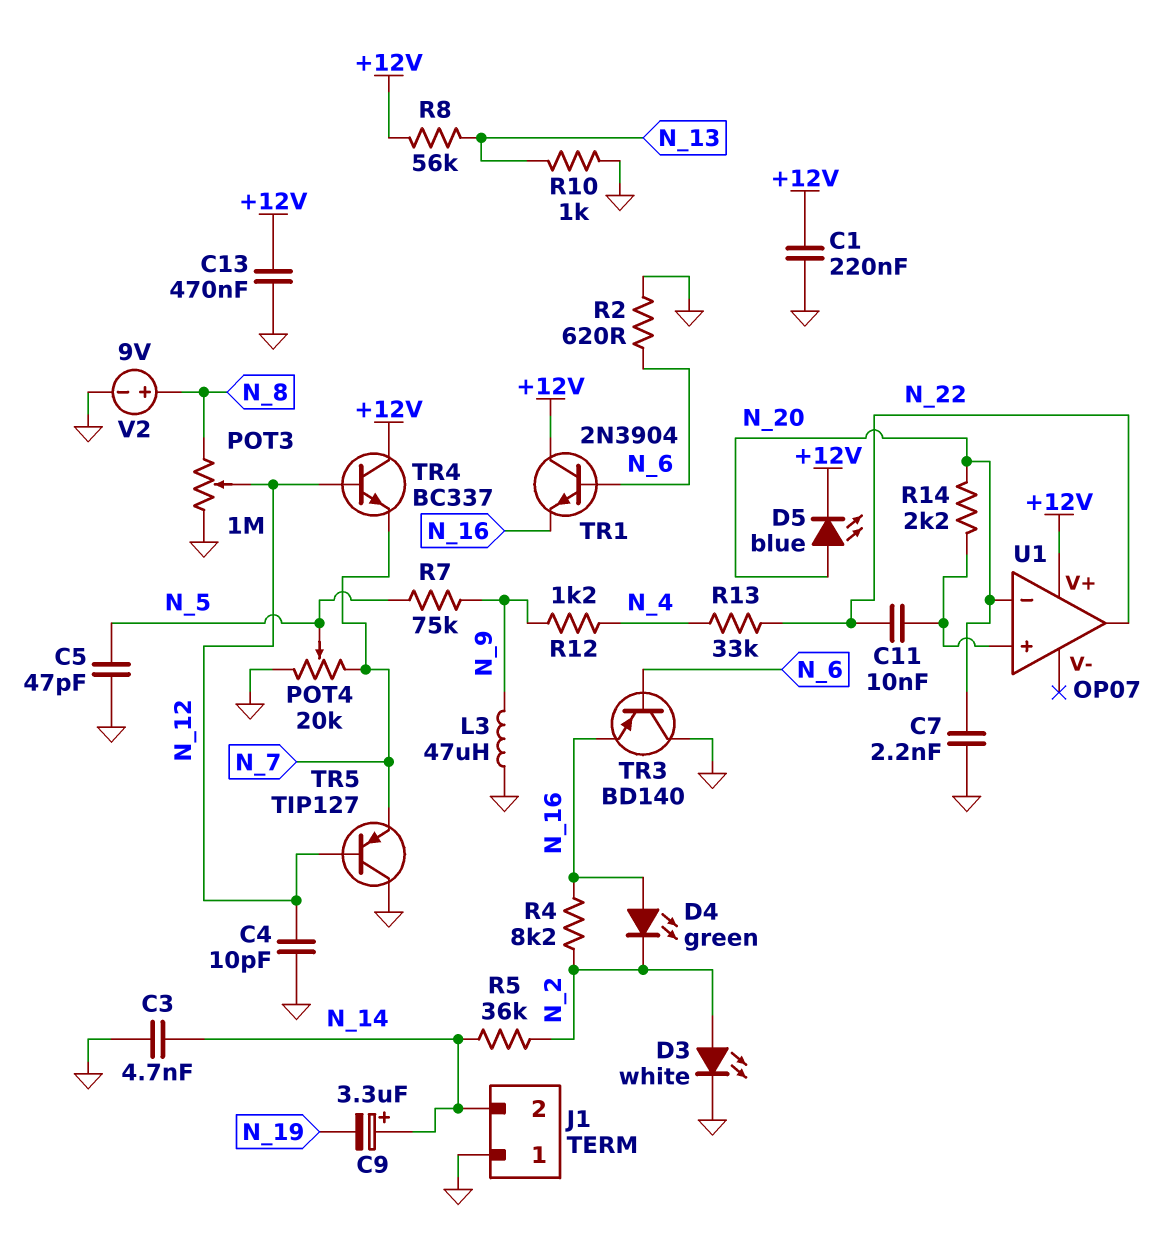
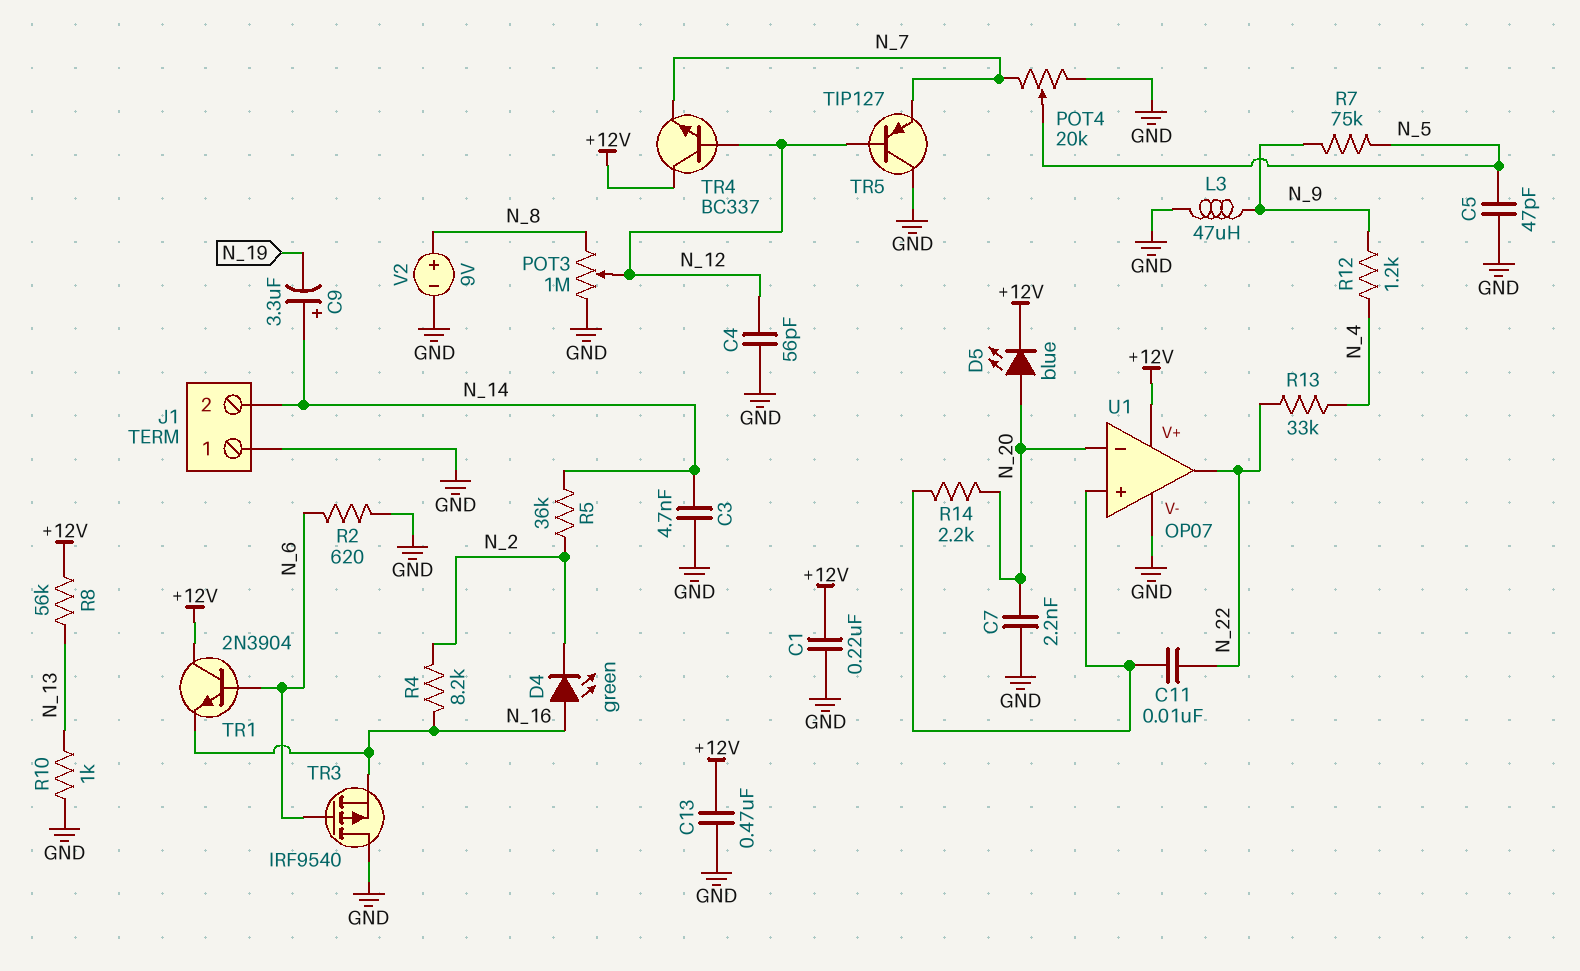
C4: 10pF (GND, N_12) -> 56pF (GND, N_12)
D3: LED white (A N_2, K GND) -> none
TR3: PNP BD140 (B N_6, C GND, E N_16) -> PMOS IRF9540 (G N_6, D GND, S N_16)
U1 pin V-: none -> GND

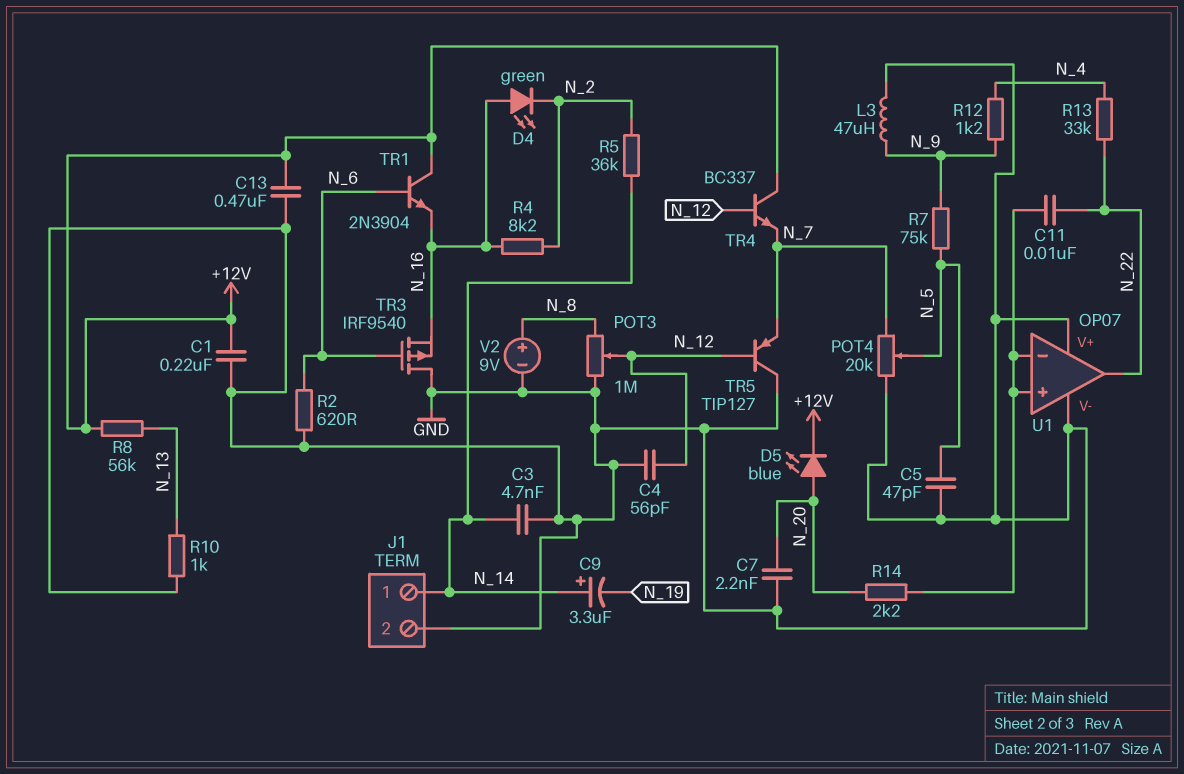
J1 pin 1: GND -> N_14
J1 pin 2: N_14 -> GND
U1 pin V+: +12V -> GND
U1 pin in-: N_20 -> U1/in+

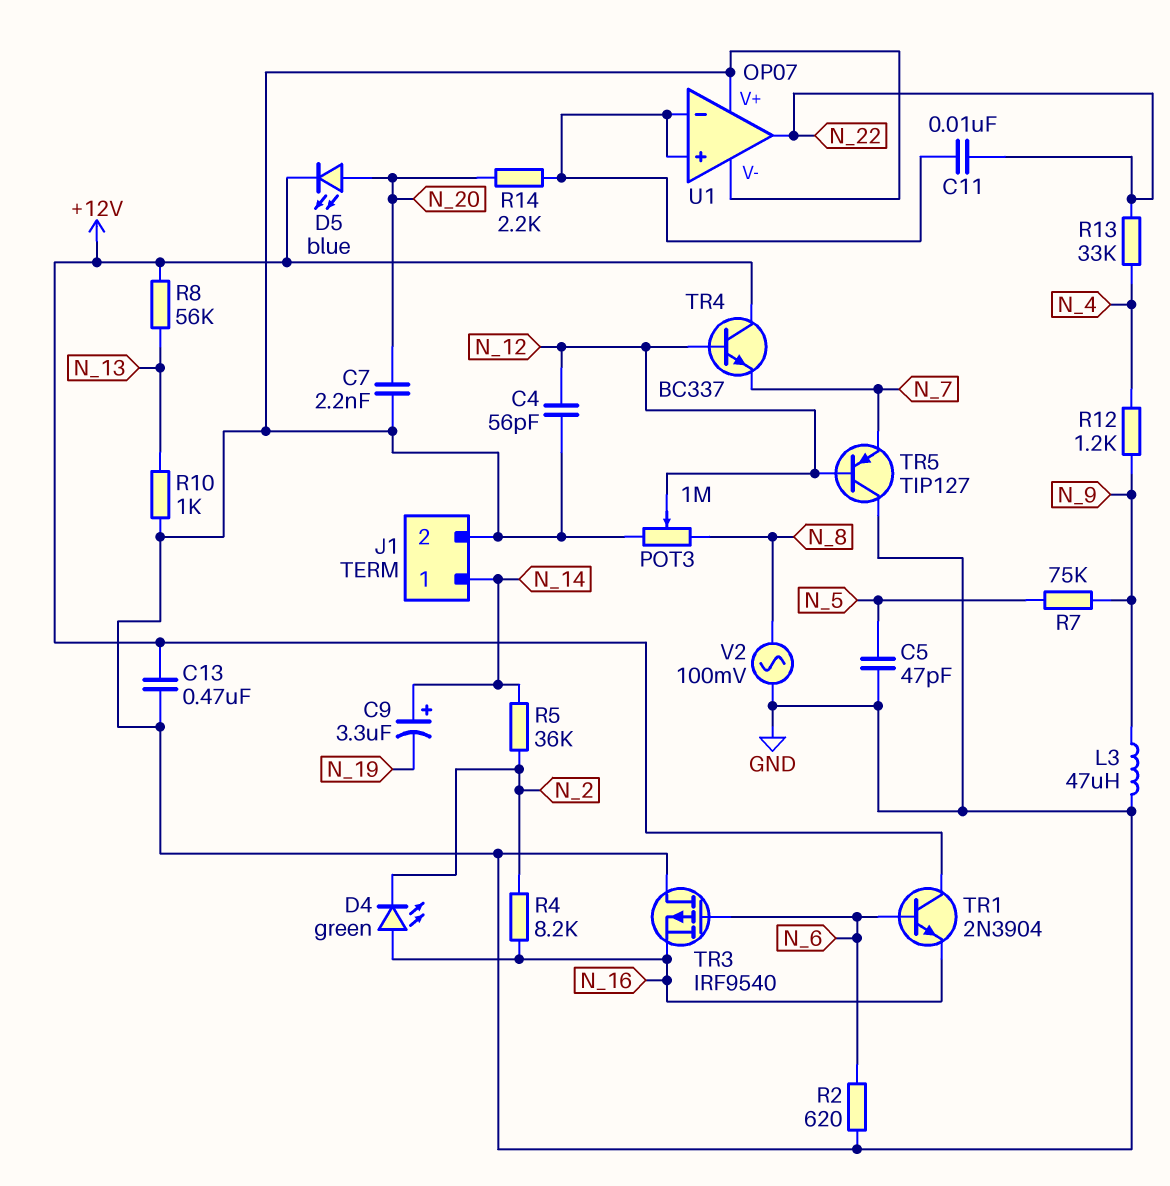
C1: 220nF (+12V, GND) -> none
C3: 4.7nF (GND, N_14) -> none
POT4: 20k (GND, N_7, wiper N_5) -> none
V2: 9V (plus N_8, minus GND) -> AC 100mV (GND, N_8)

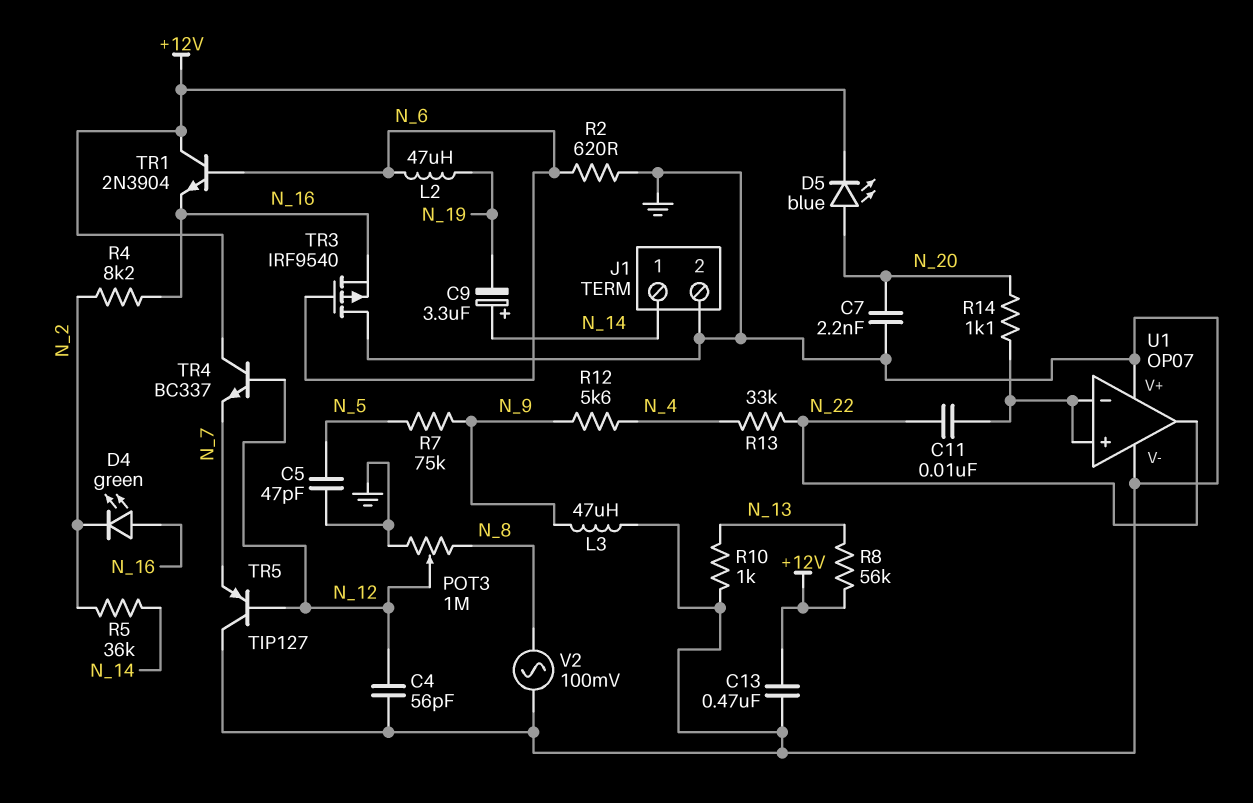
L2: none -> 47uH (N_6, N_19)
R12: 1.2k (N_4, N_9) -> 5.6k (N_4, N_9)
R14: 2.2k (N_20, U1/in+) -> 1.1k (N_20, U1/in+)

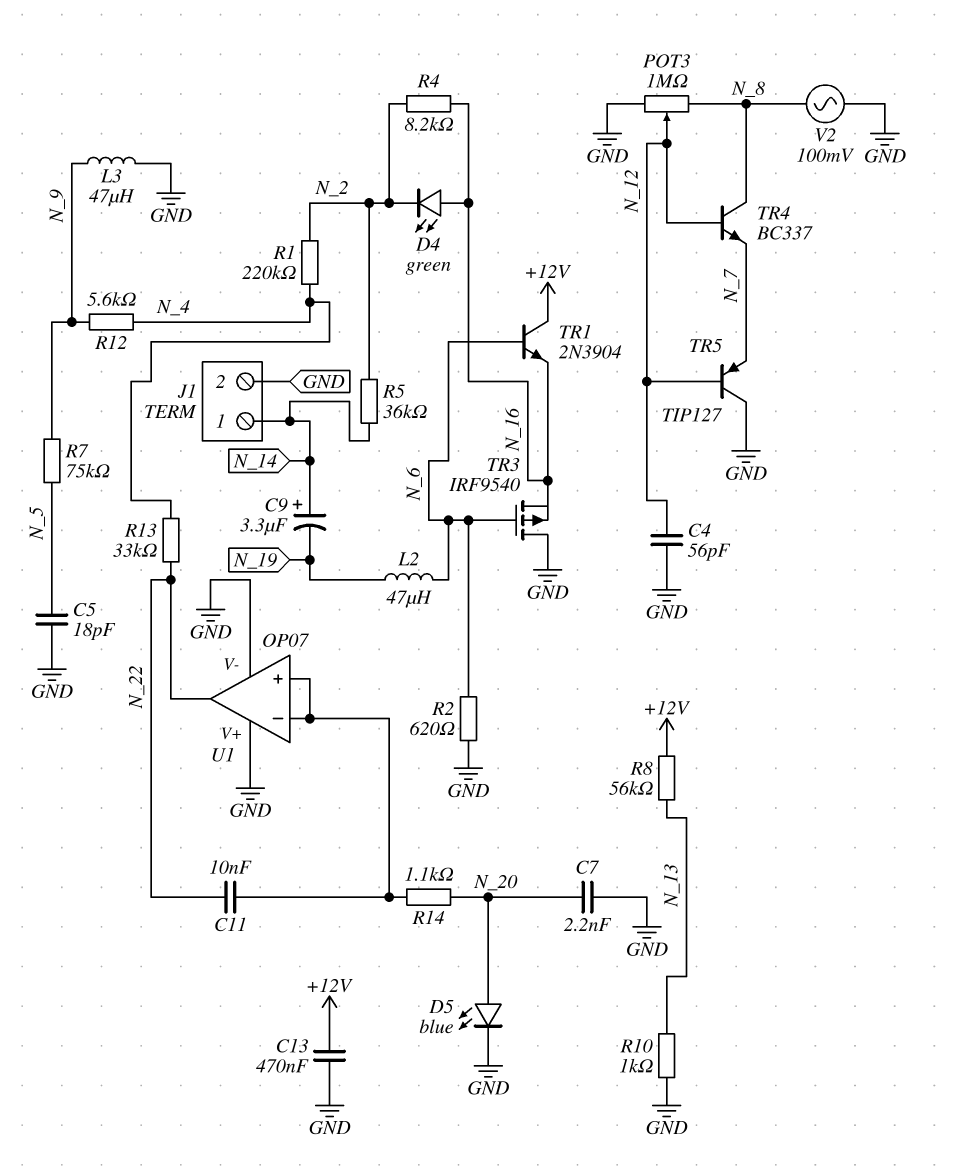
C5: 47pF (GND, N_5) -> 18pF (GND, N_5)
D5: LED blue (A N_20, K +12V) -> LED blue (A N_20, K GND)
R1: none -> 220k (N_2, N_4)
TR4: NPN BC337 (B N_12, C +12V, E N_7) -> NPN BC337 (B N_12, C N_8, E N_7)

